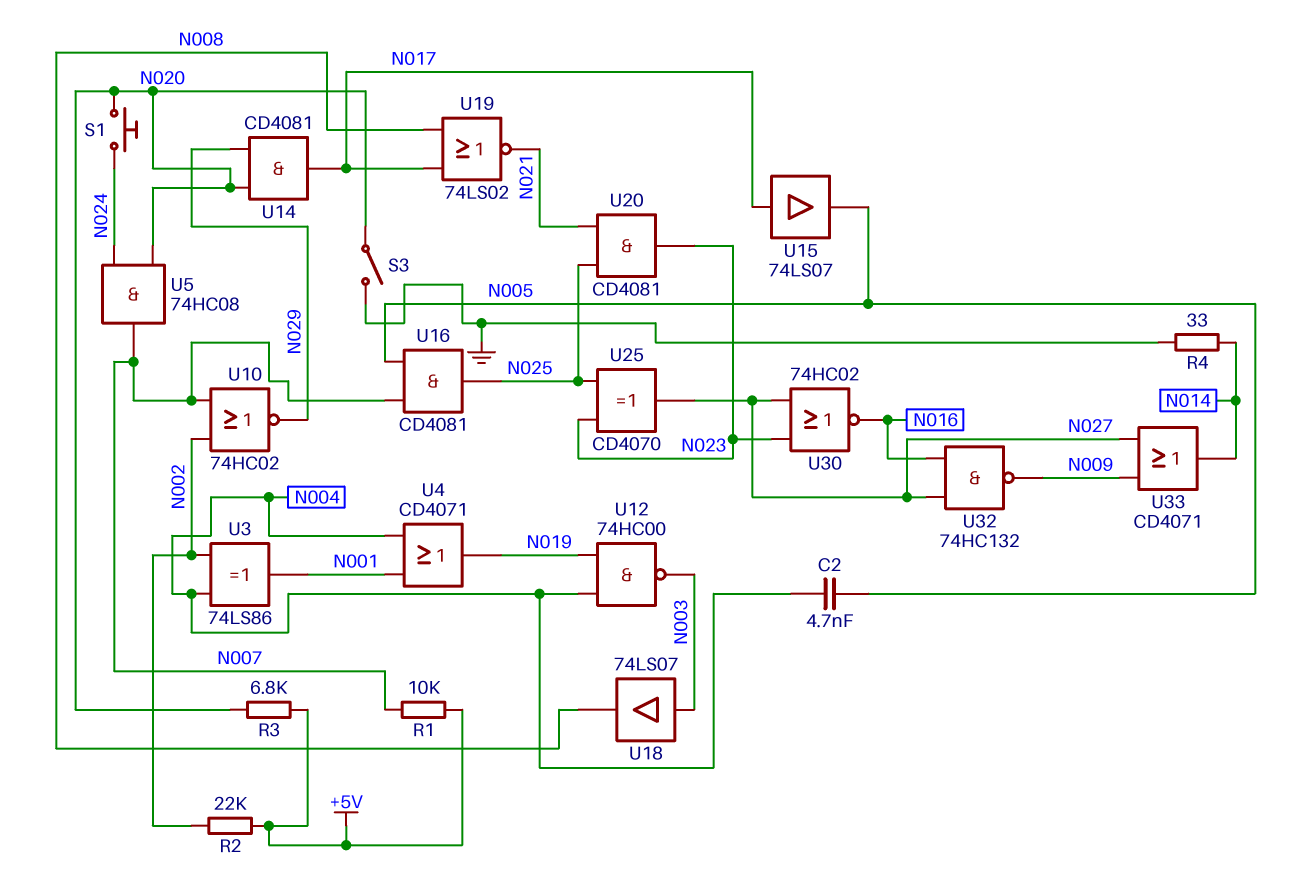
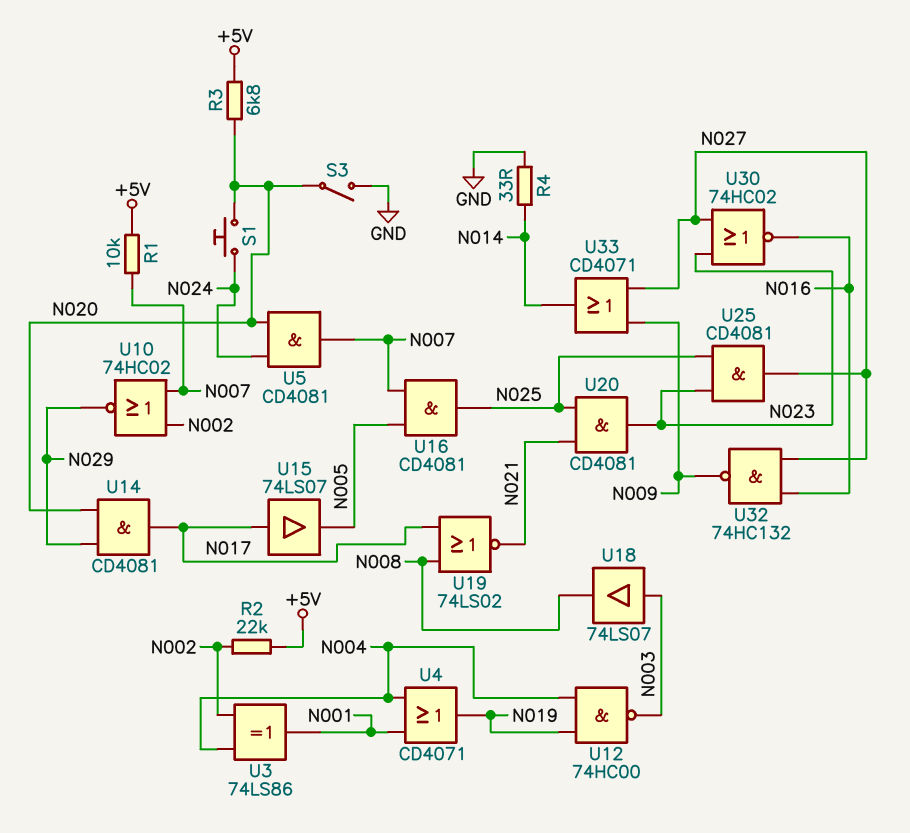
C2: 4.7nF (N004, N005) -> none
U5: AND 74HC08 (in N020, in N024, out N007) -> AND CD4081 (in N020, in N024, out N007)
U25: XOR CD4070 (in N023, in N025, out N027) -> AND CD4081 (in N023, in N025, out N027)

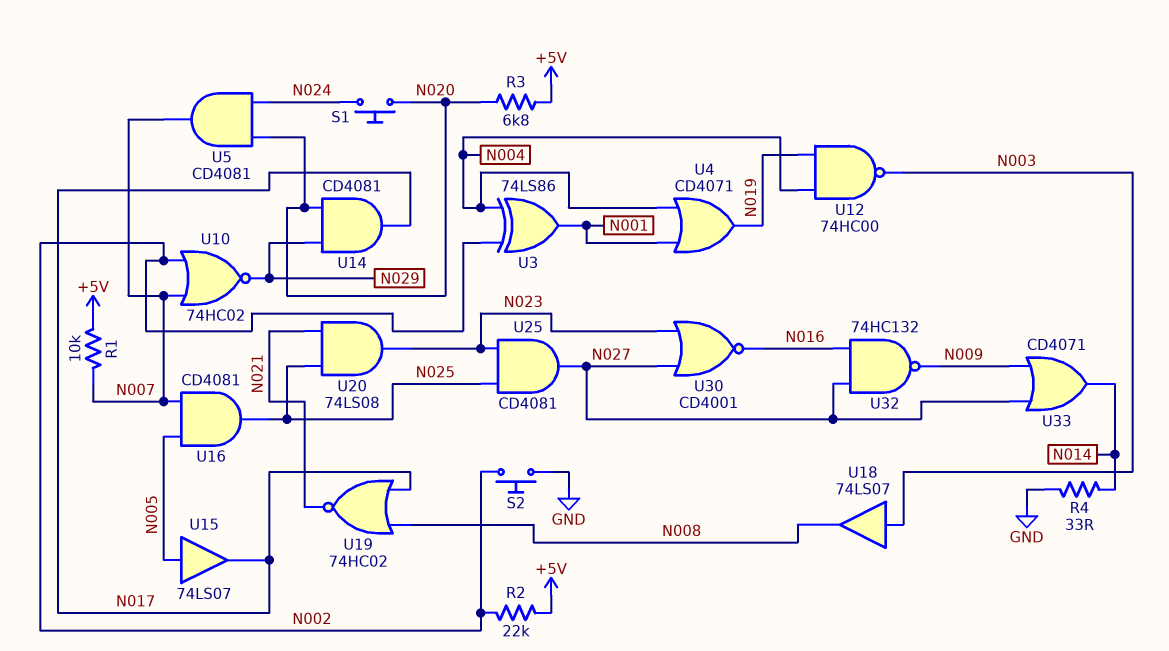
S2: none -> button (GND, N002)
S3: switch (GND, N020) -> none
U15: buffer 74LS07 (in N017, out N005) -> buffer 74LS07 (in N005, out N017)
U19: NOR 74LS02 (in N008, in N017, out N021) -> NOR 74HC02 (in N008, in N017, out N021)
U20: AND CD4081 (in N021, in N025, out N023) -> AND 74LS08 (in N021, in N025, out N023)
U30: NOR 74HC02 (in N023, in N027, out N016) -> NOR CD4001 (in N023, in N027, out N016)

